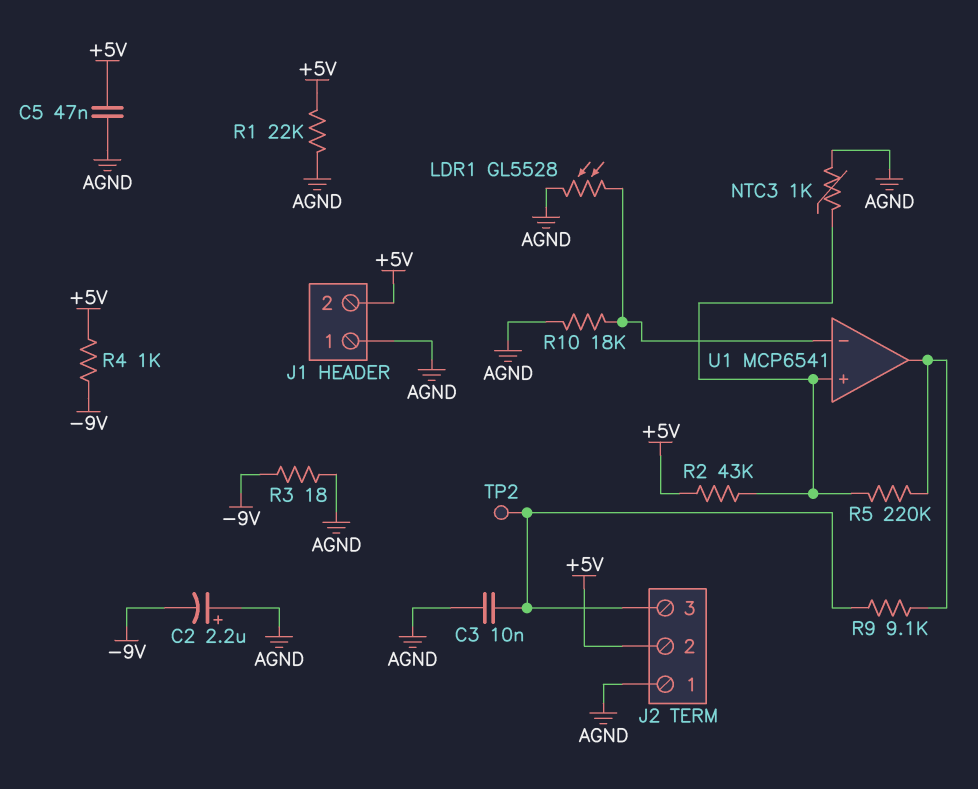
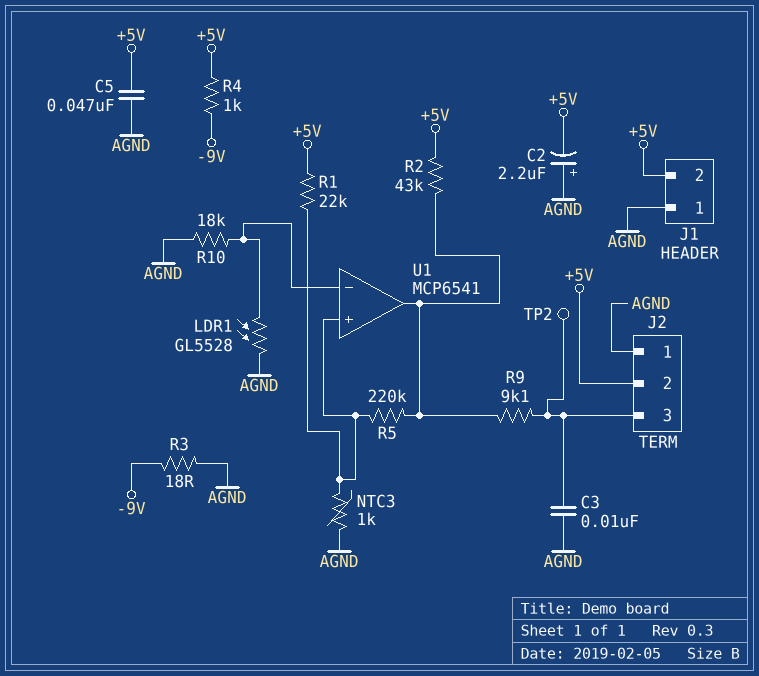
C2: 2.2uF (plus AGND, minus -9V) -> 2.2uF (plus AGND, minus +5V)
R1: 22k (+5V, AGND) -> 22k (+5V, U1/in+)
R2: 43k (+5V, U1/in+) -> 43k (+5V, U1/out)

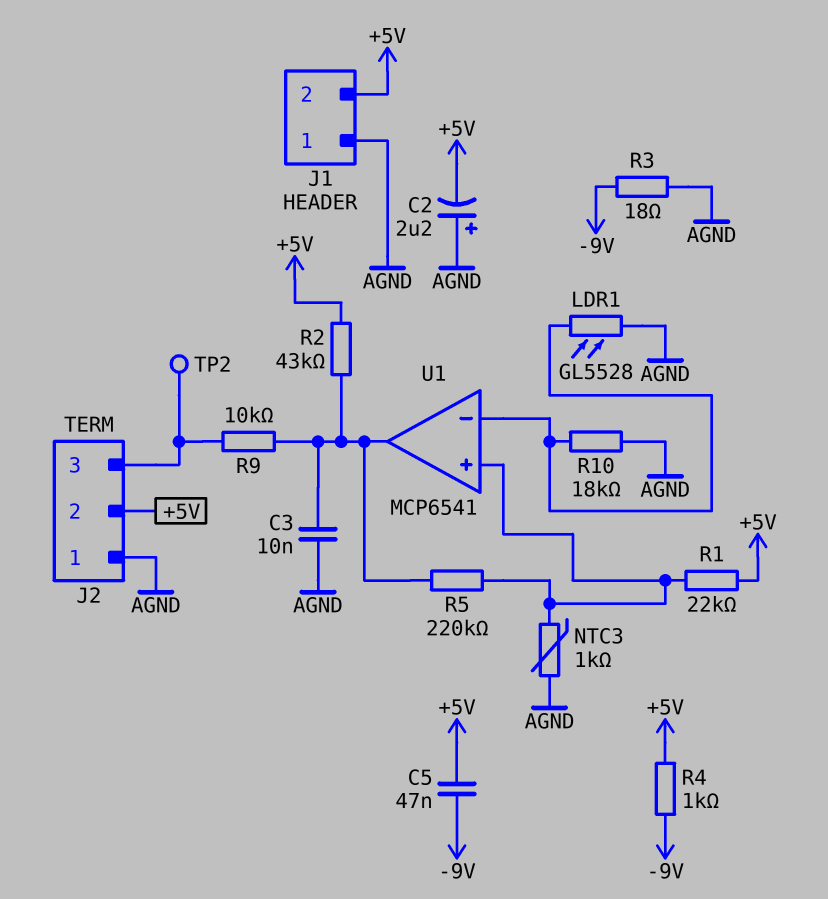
C3: 10nF (AGND, J2/3) -> 10nF (AGND, U1/out)
C5: 47nF (+5V, AGND) -> 47nF (+5V, -9V)
R9: 9.1k (J2/3, U1/out) -> 10k (J2/3, U1/out)

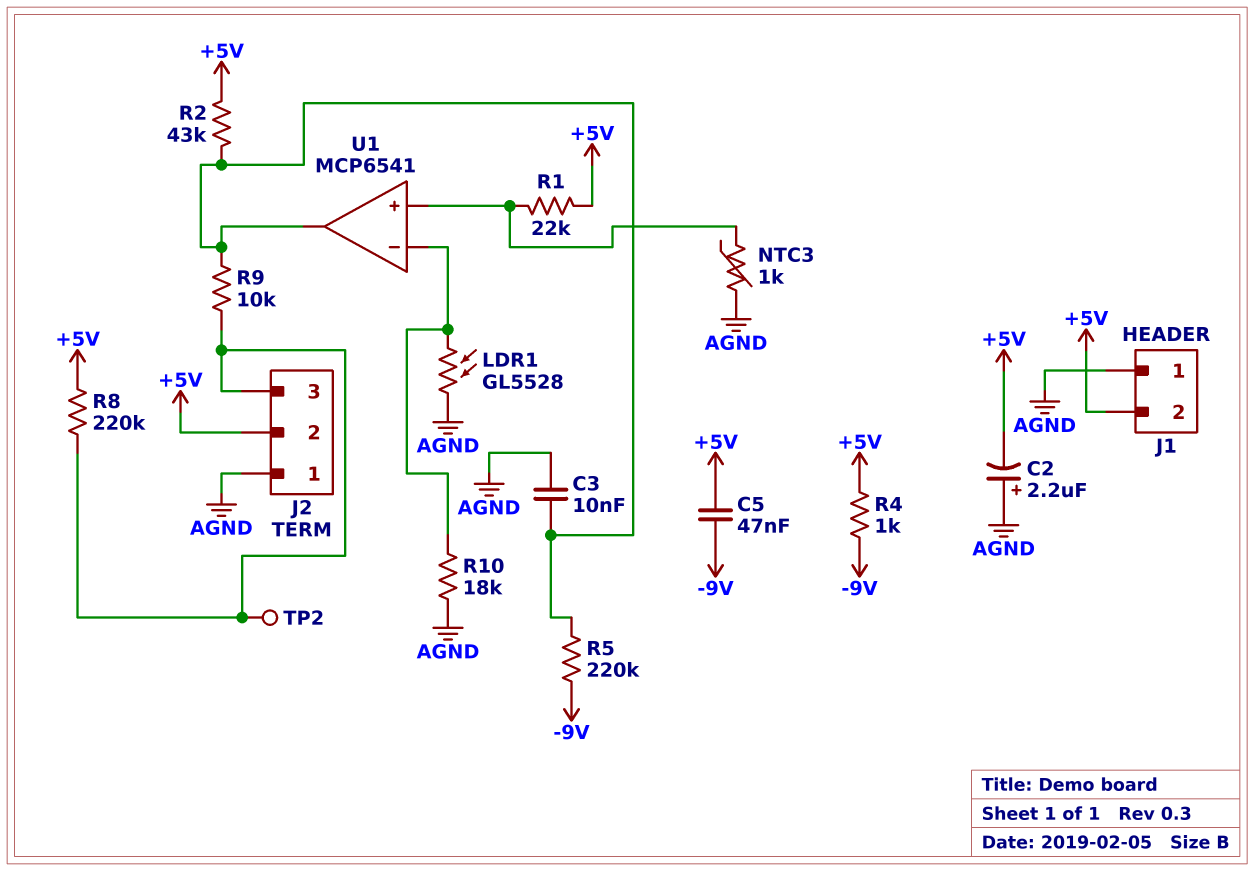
R3: 18 (-9V, AGND) -> none
R5: 220k (U1/in+, U1/out) -> 220k (-9V, U1/out)
R8: none -> 220k (+5V, J2/3)

